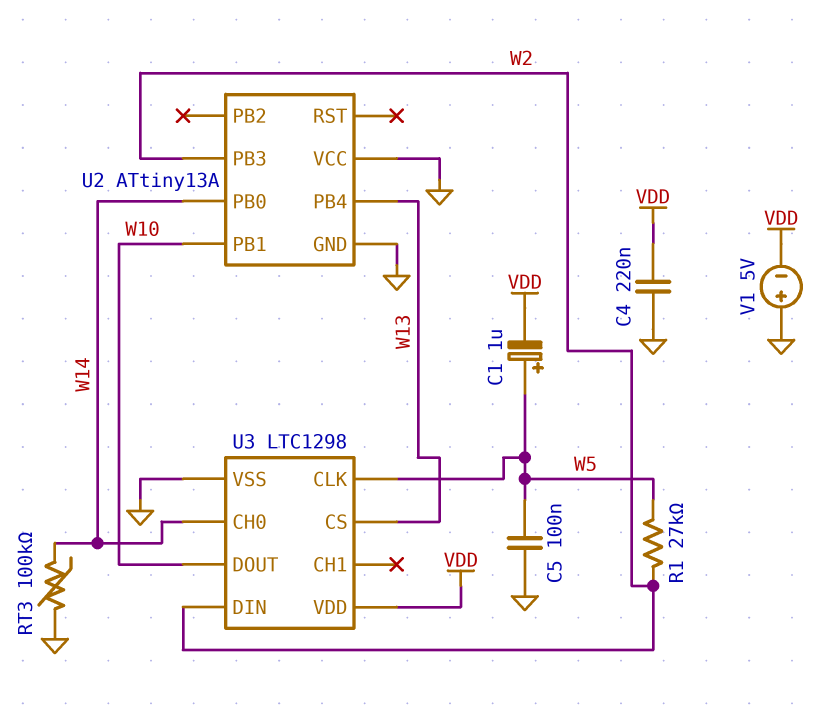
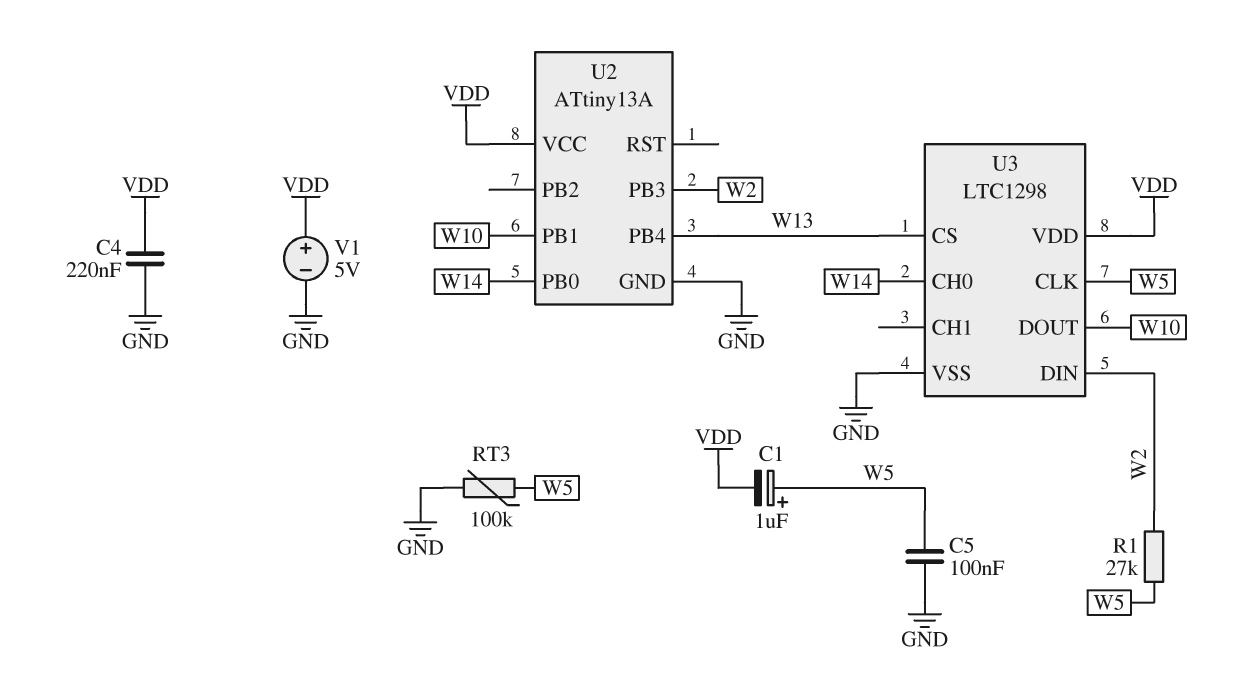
RT3: 100k (GND, W14) -> 100k (GND, W5)
U2 pin VCC: GND -> VDD
V1: 5V (plus GND, minus VDD) -> 5V (plus VDD, minus GND)

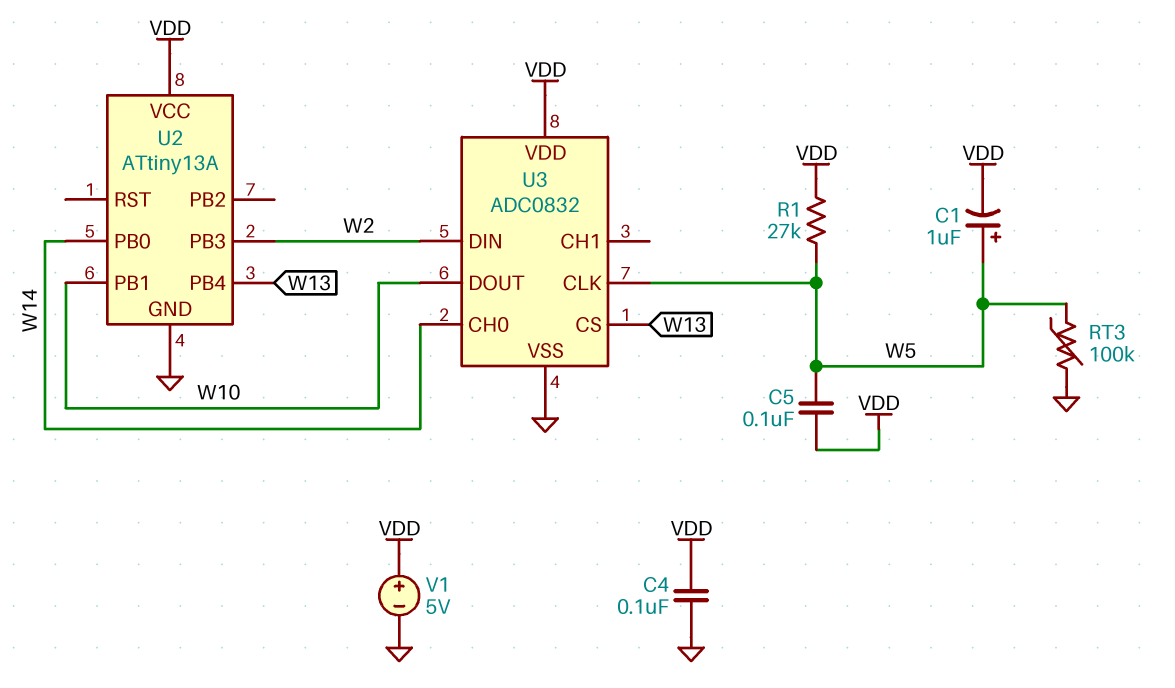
C4: 220nF (GND, VDD) -> 100nF (GND, VDD)
C5: 100nF (GND, W5) -> 100nF (VDD, W5)
R1: 27k (W2, W5) -> 27k (VDD, W5)
U3: LTC1298 -> ADC0832

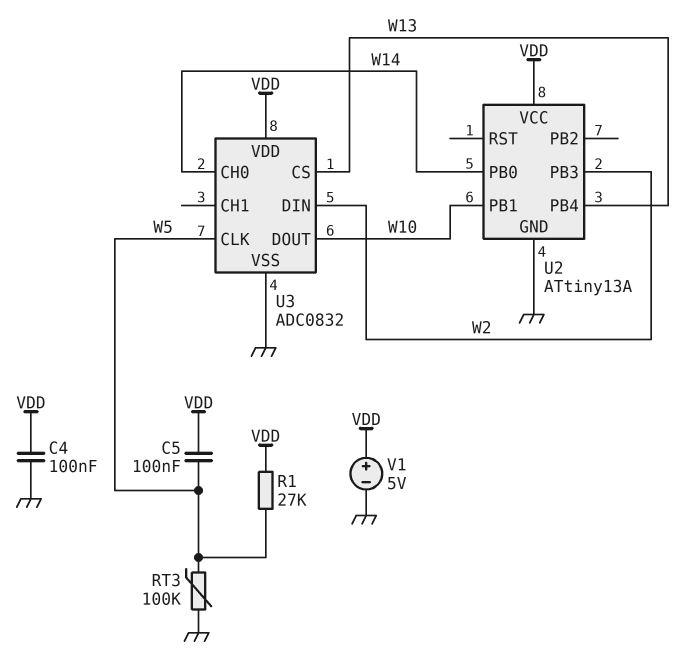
C1: 1uF (plus W5, minus VDD) -> none

